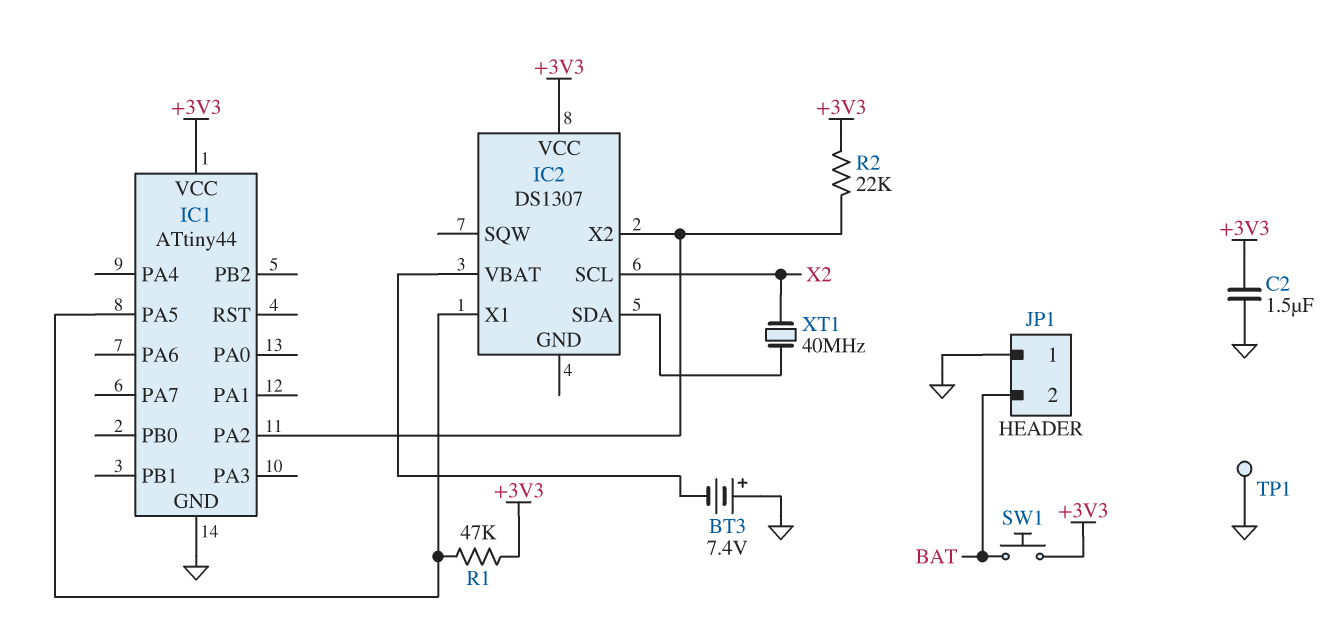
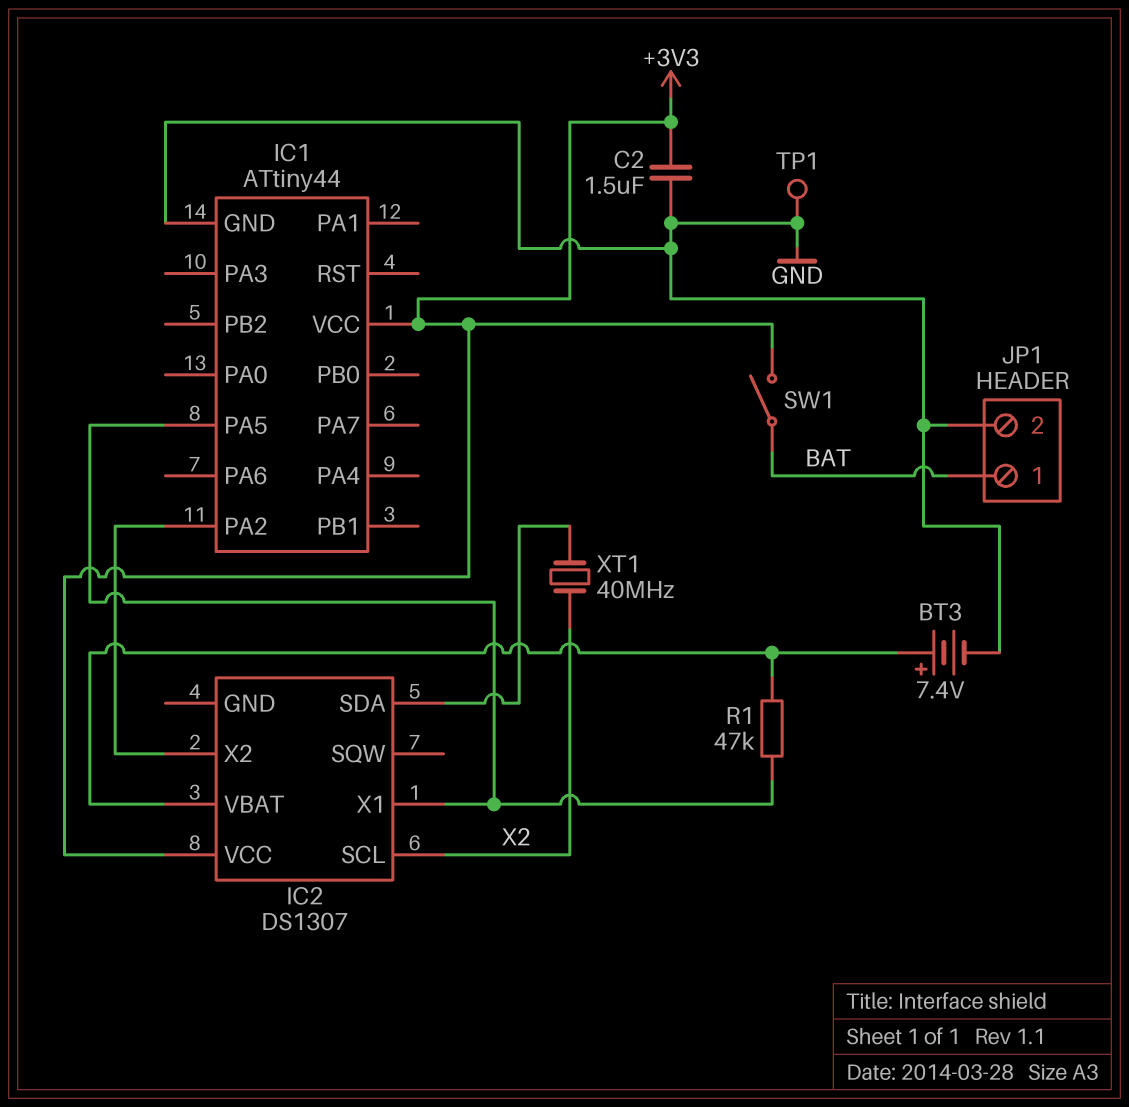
BT3: 7.4V (plus GND, minus IC2/VBAT) -> 7.4V (plus IC2/VBAT, minus GND)
JP1 pin 1: GND -> BAT
JP1 pin 2: BAT -> GND
R1: 47k (+3V3, IC1/PA5) -> 47k (IC1/PA5, IC2/VBAT)
R2: 22k (+3V3, IC1/PA2) -> none
SW1: button (+3V3, BAT) -> switch (+3V3, BAT)

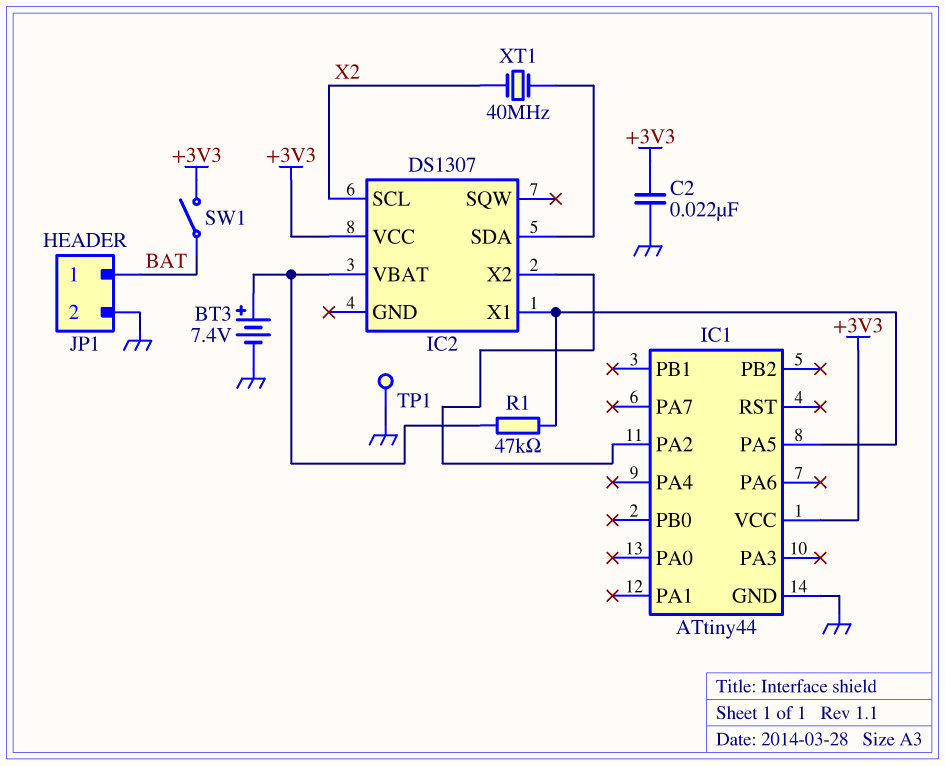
C2: 1.5uF (+3V3, GND) -> 22nF (+3V3, GND)

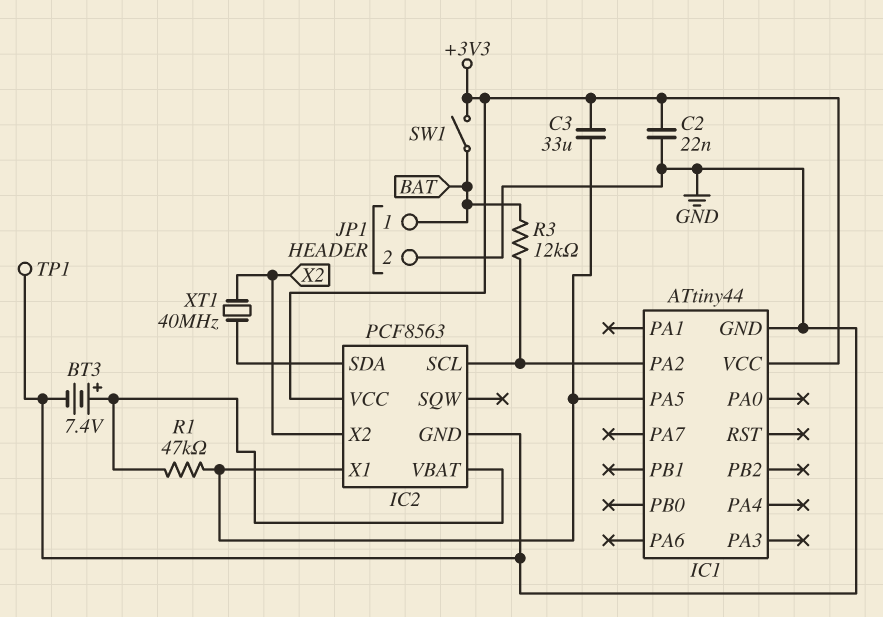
C3: none -> 33uF (+3V3, IC1/PA5)
IC2: DS1307 -> PCF8563
IC2 pin GND: none -> GND
IC2 pin SCL: X2 -> IC1/PA2
IC2 pin X2: IC1/PA2 -> X2
R3: none -> 12k (BAT, IC1/PA2)

